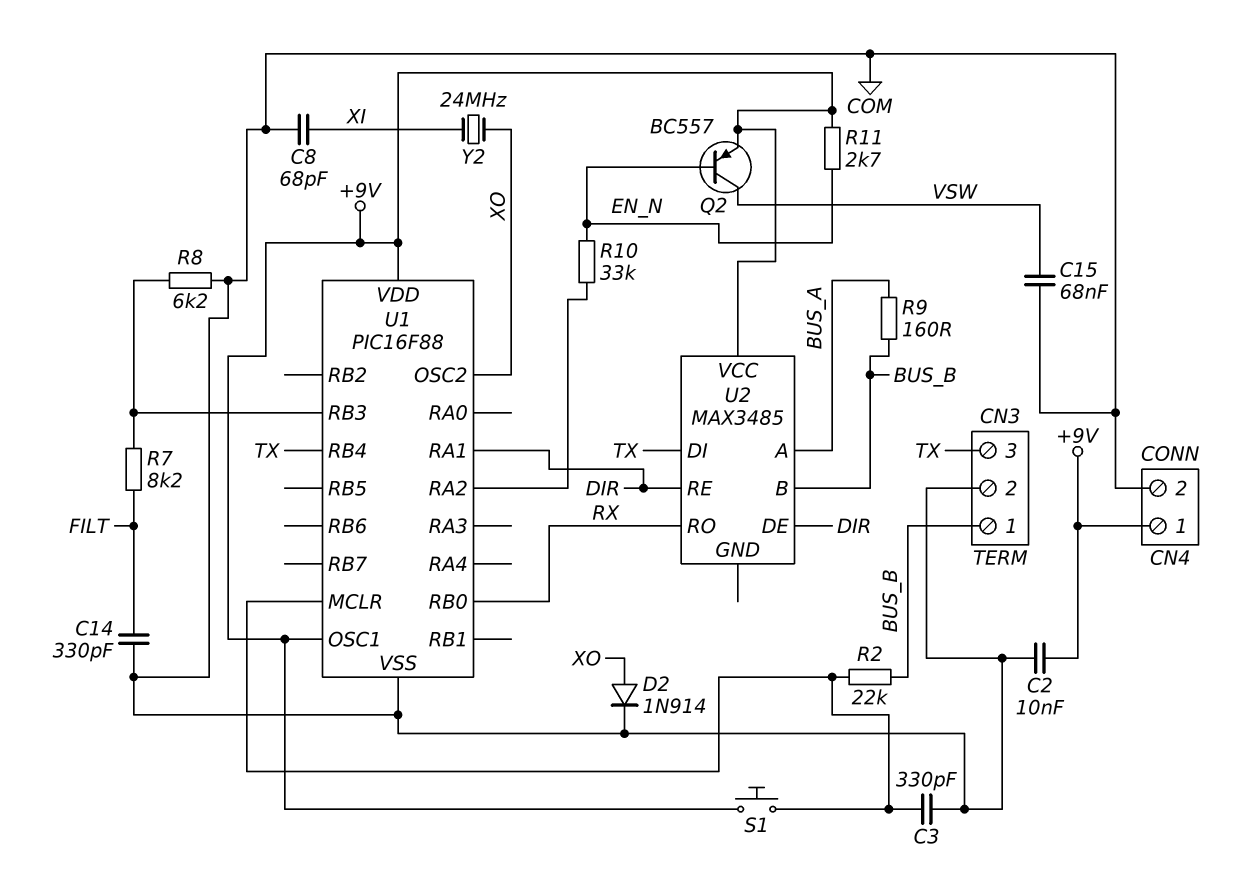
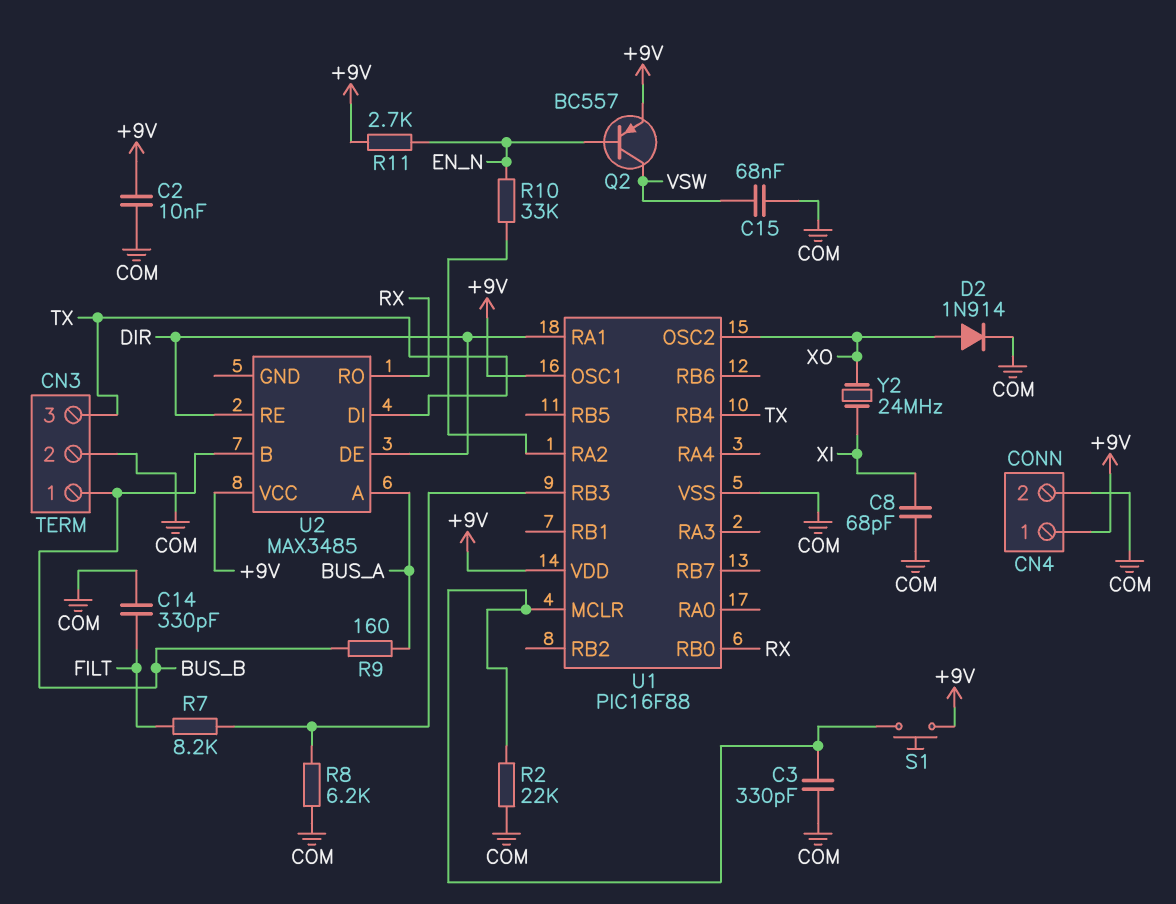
R2: 22k (BUS_B, U1/MCLR) -> 22k (COM, U1/MCLR)

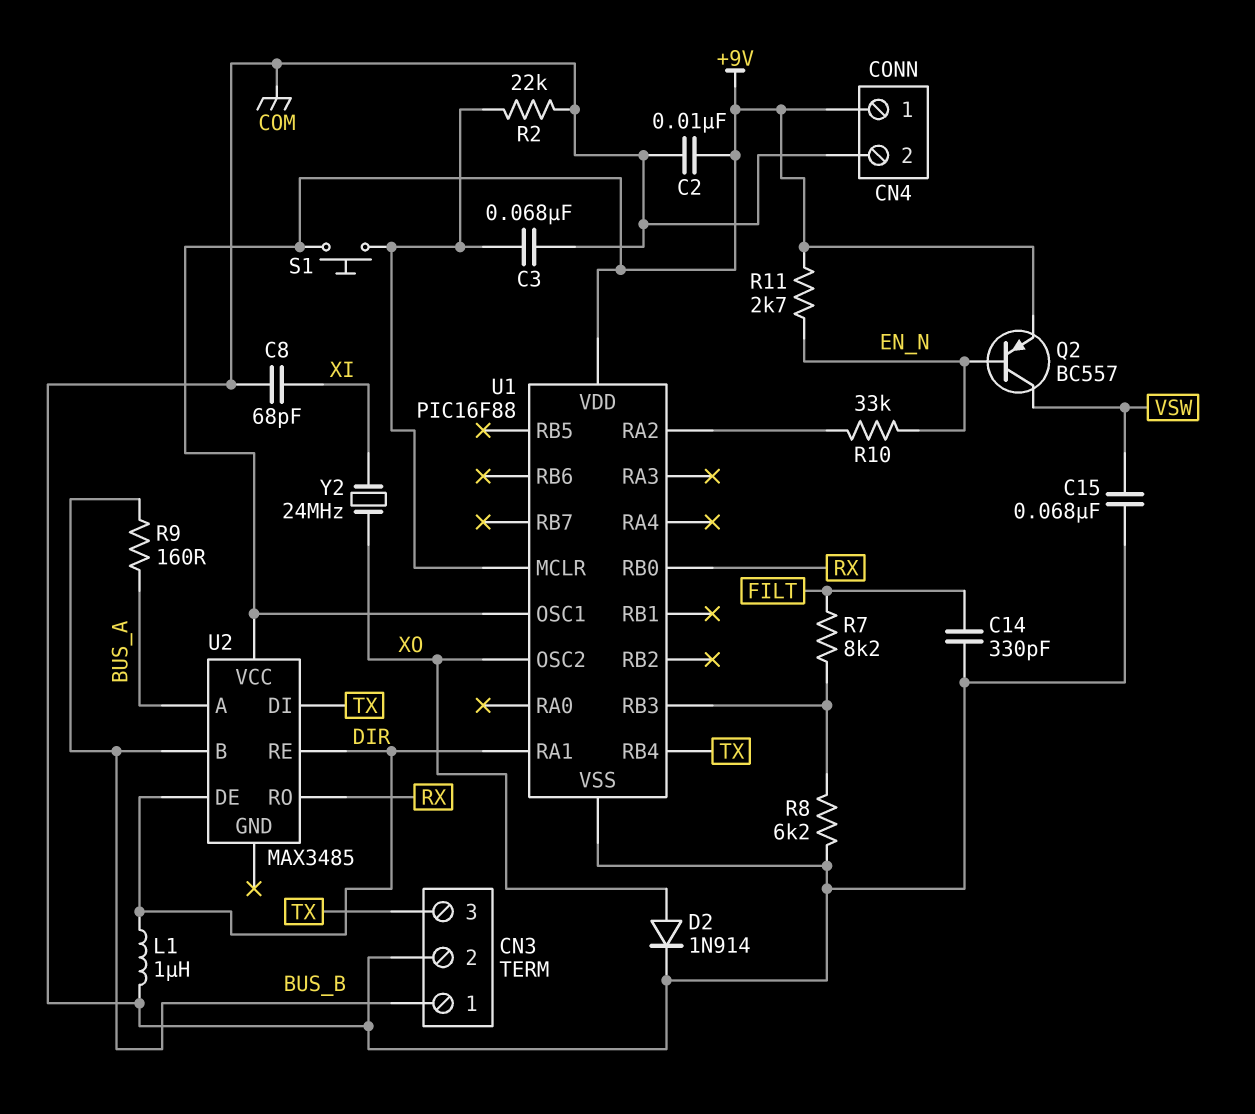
C3: 330pF (COM, U1/MCLR) -> 68nF (COM, U1/MCLR)
L1: none -> 1uH (COM, DIR)

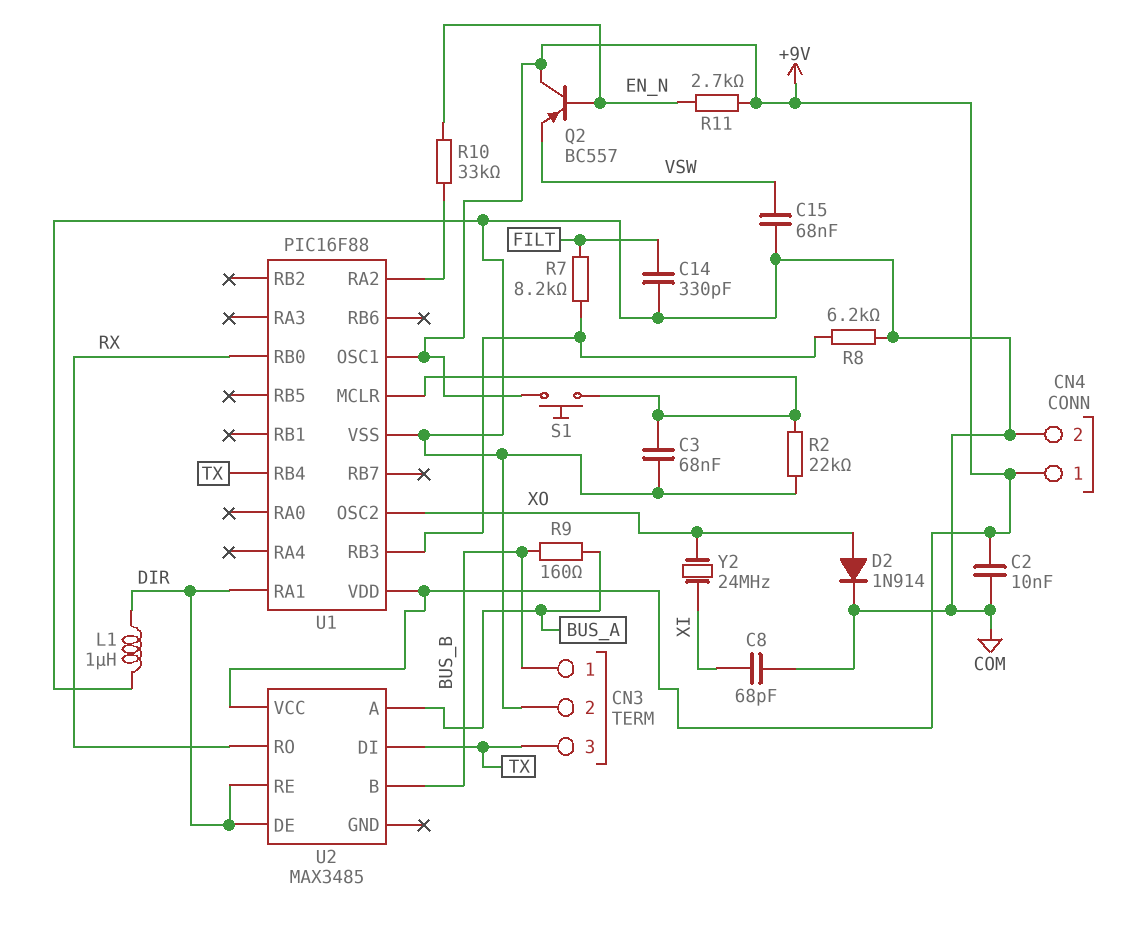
Q2: PNP BC557 (B EN_N, C VSW, E +9V) -> PNP BC557 (B EN_N, C +9V, E VSW)

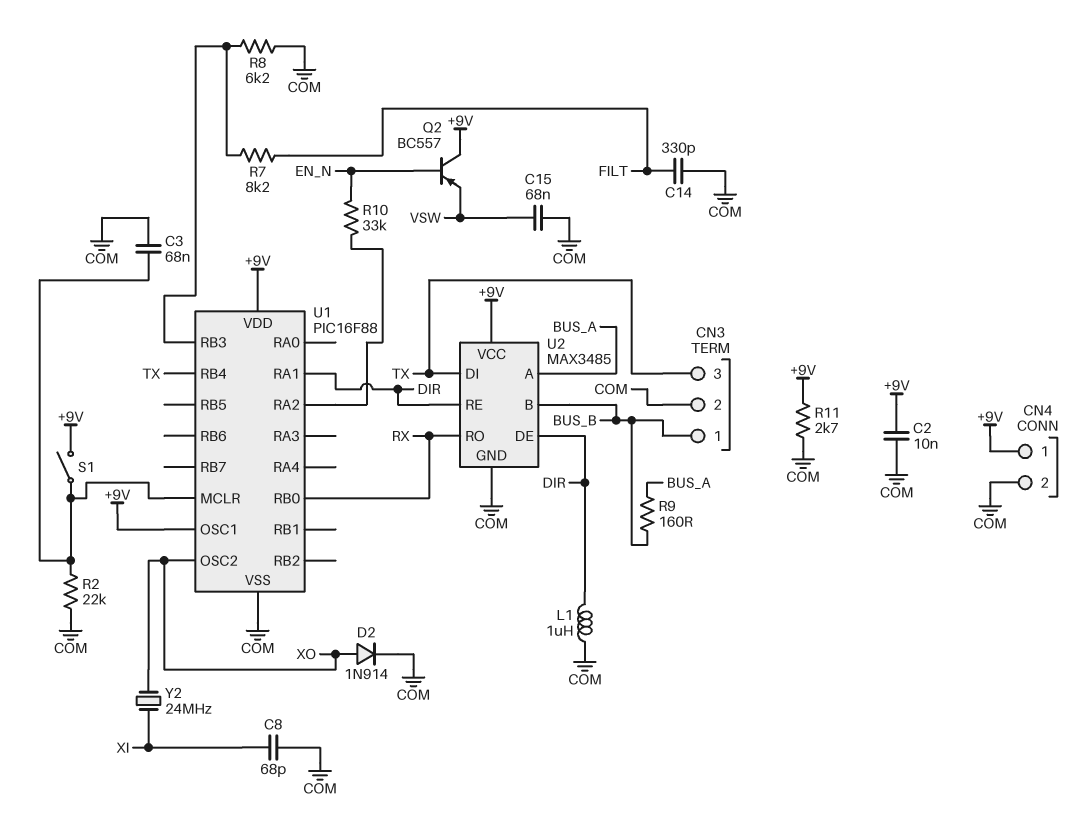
R11: 2.7k (+9V, EN_N) -> 2.7k (+9V, COM)
S1: button (+9V, U1/MCLR) -> switch (+9V, U1/MCLR)
U2 pin GND: none -> COM

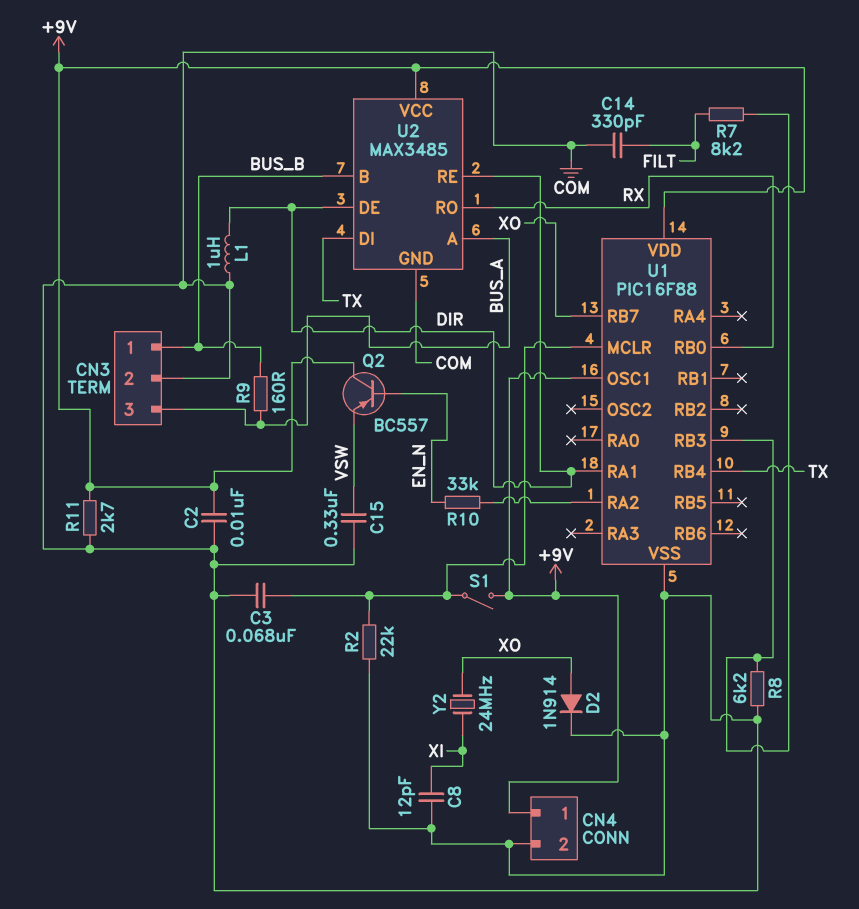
C8: 68pF (COM, XI) -> 12pF (COM, XI)
C15: 68nF (COM, VSW) -> 330nF (COM, VSW)
CN3 pin 3: TX -> BUS_A
U1 pin OSC2: XO -> none
U1 pin RB7: none -> XO

